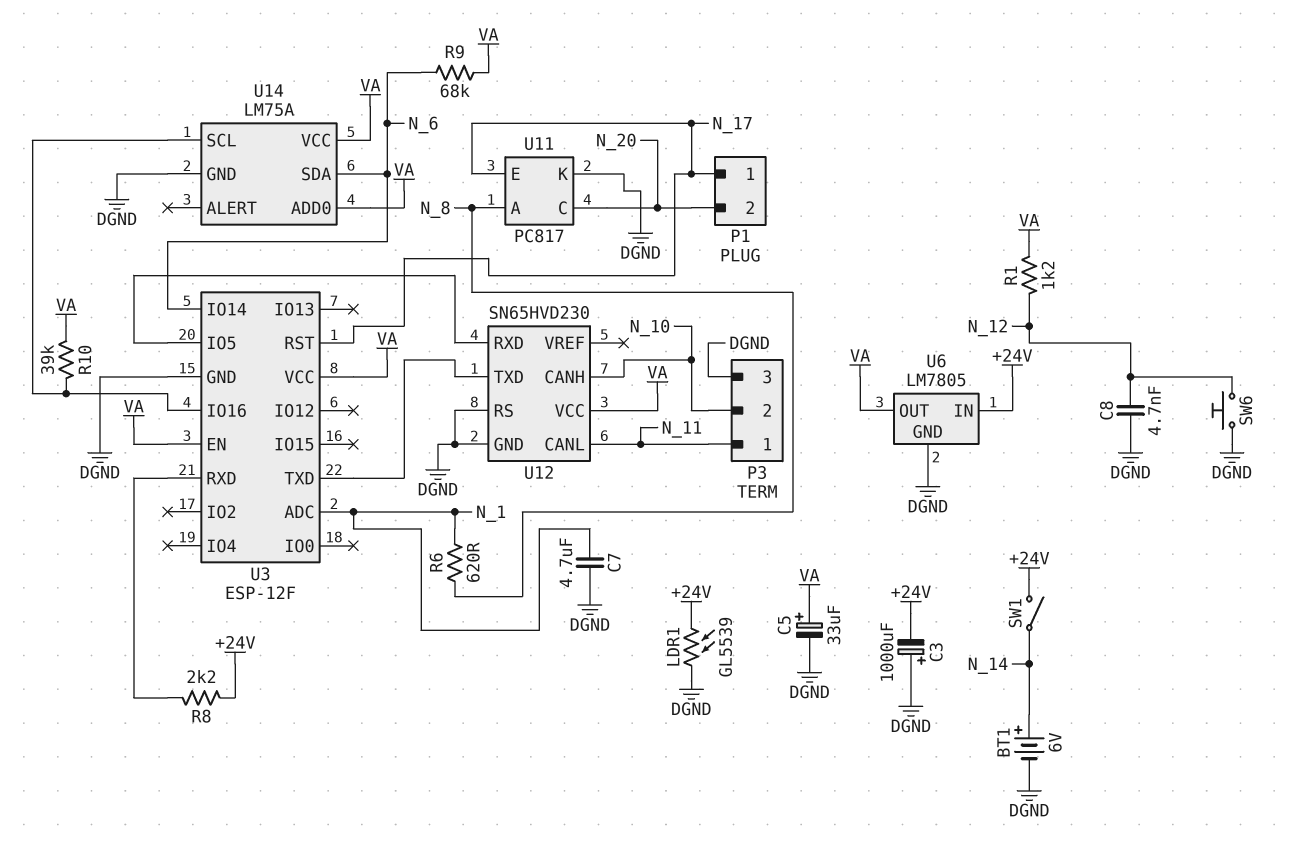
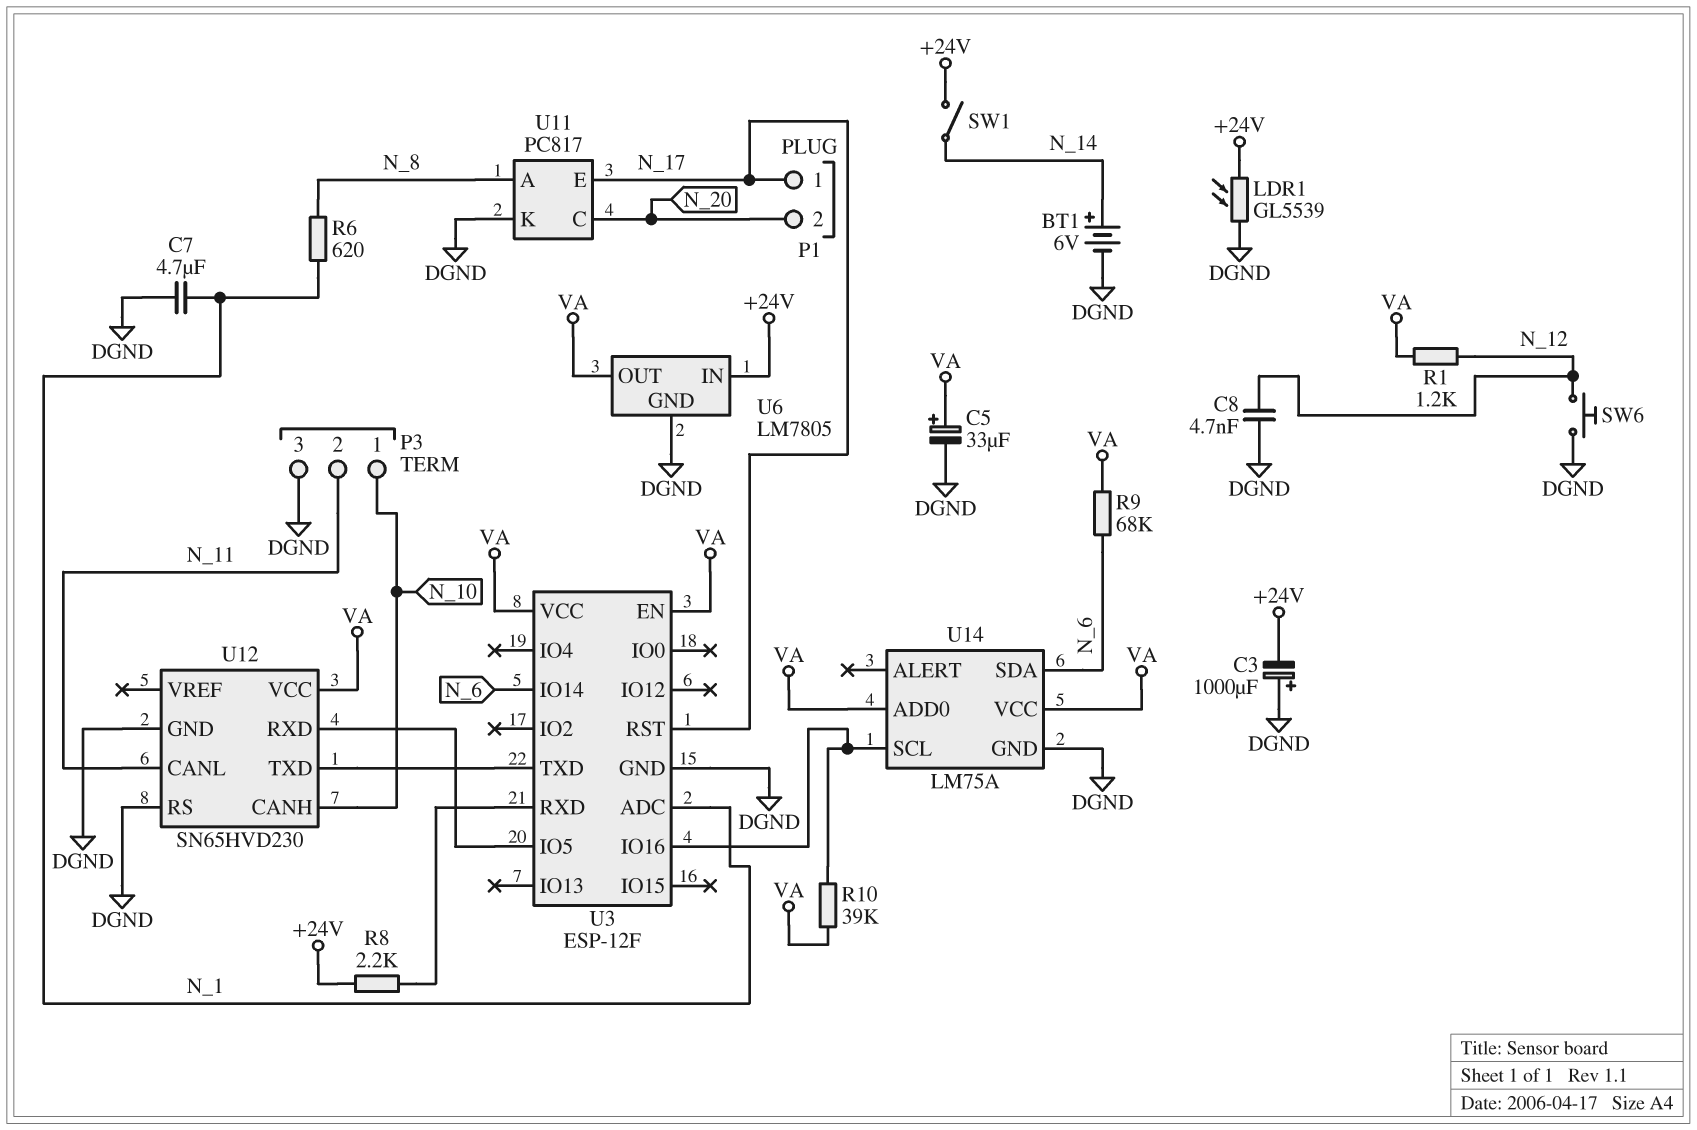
P3 pin 1: N_11 -> N_10
P3 pin 2: N_10 -> N_11

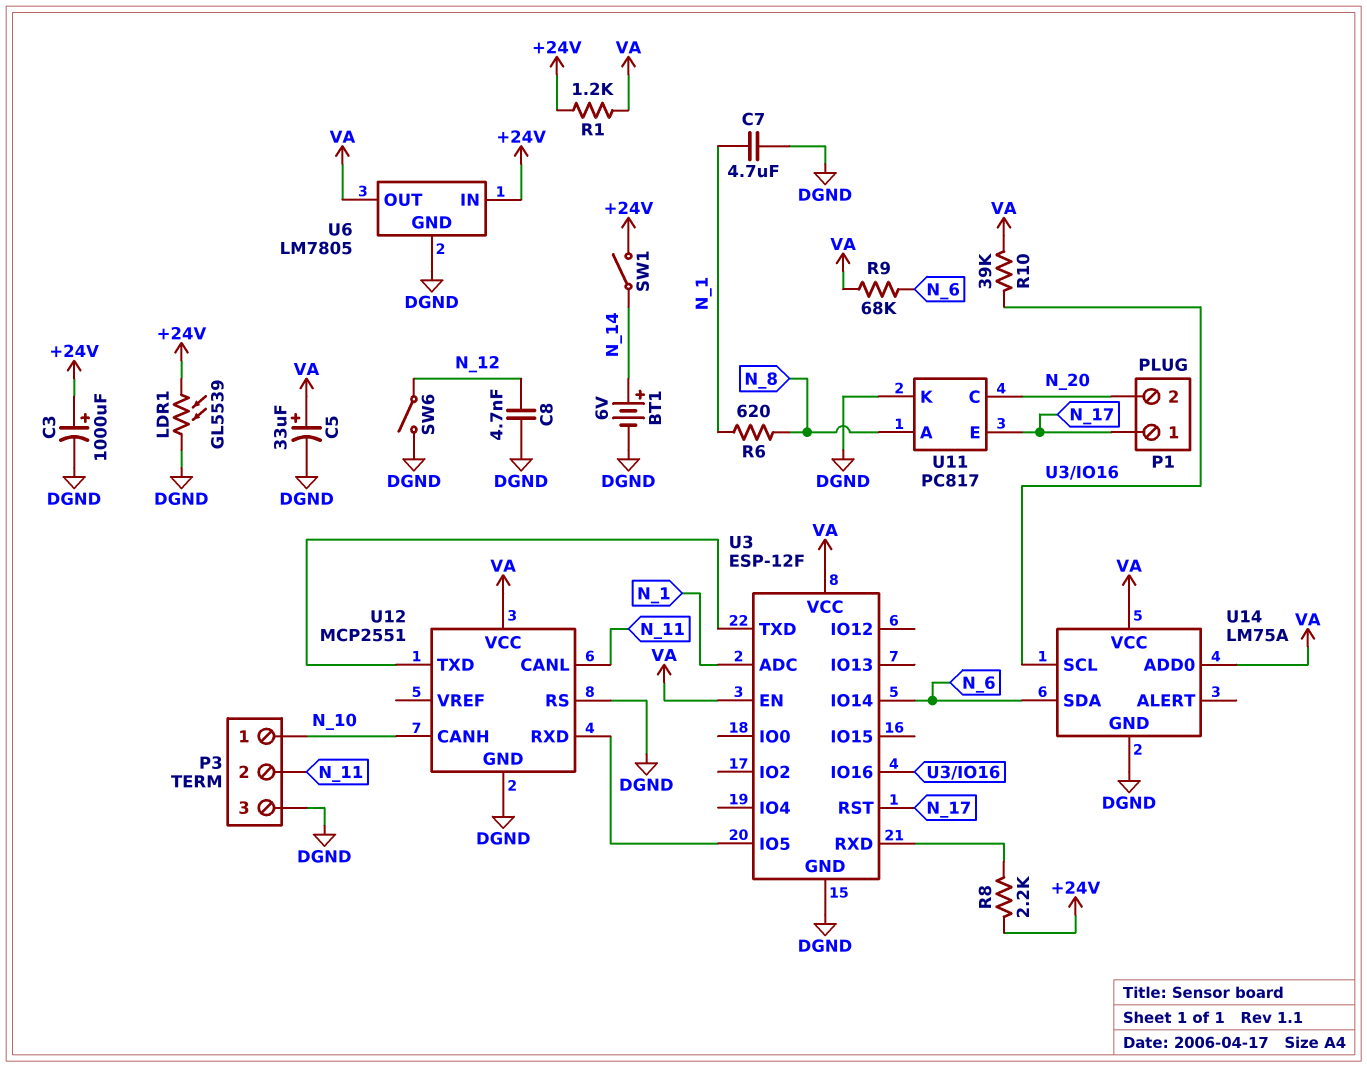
C3: 1000uF (plus DGND, minus +24V) -> 1000uF (plus +24V, minus DGND)
R1: 1.2k (N_12, VA) -> 1.2k (+24V, VA)
SW6: button (DGND, N_12) -> switch (DGND, N_12)
U12: SN65HVD230 -> MCP2551

